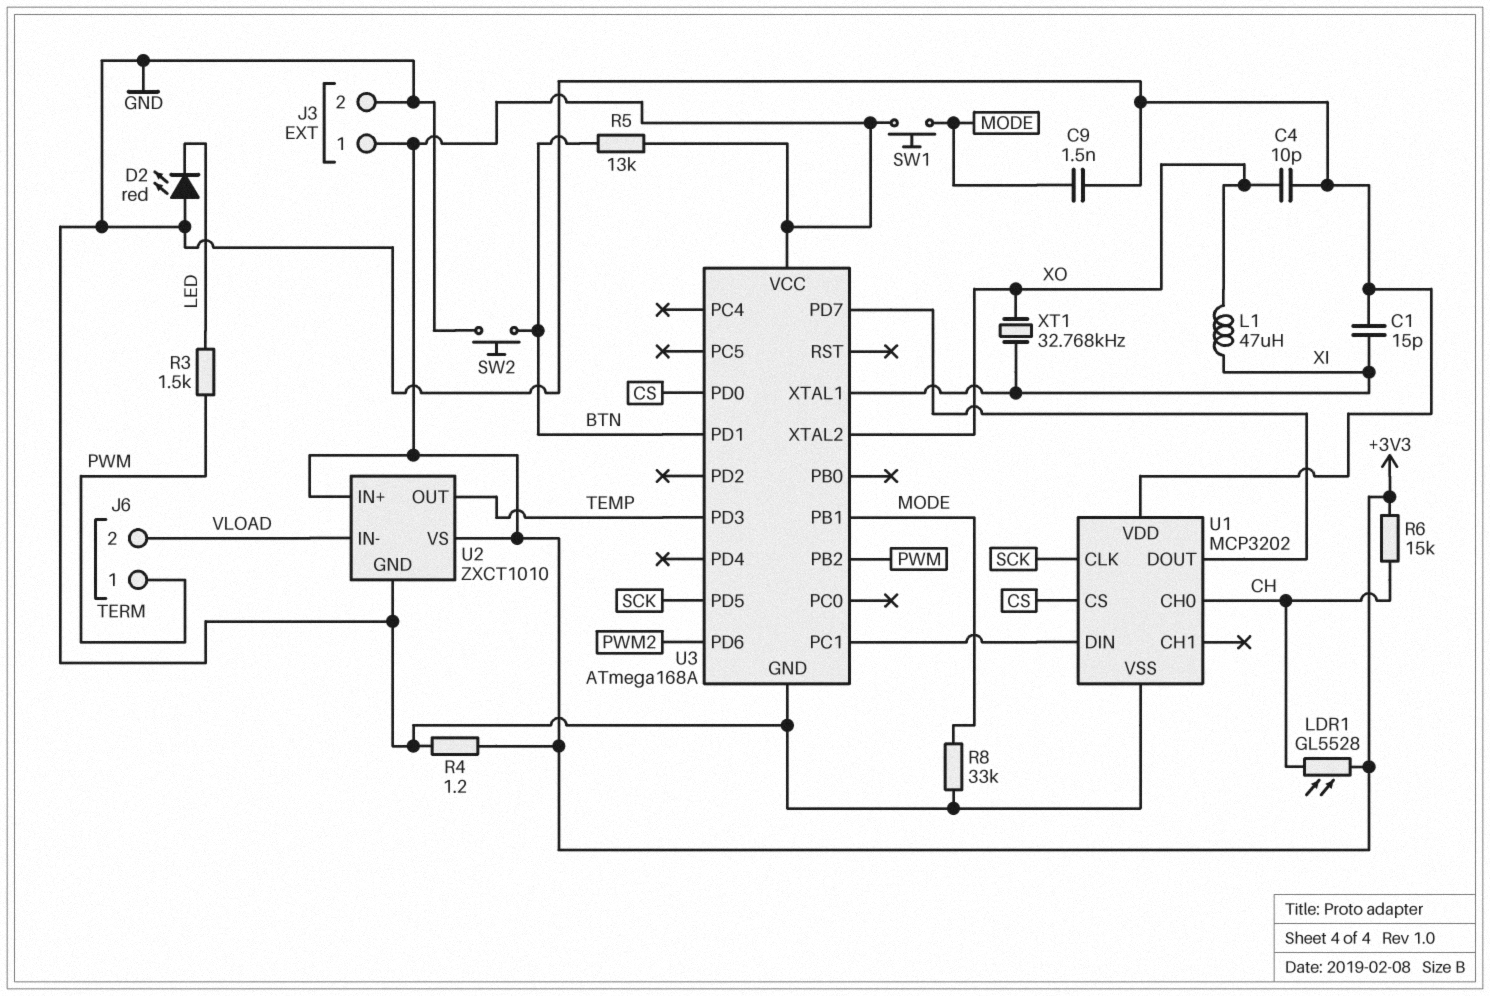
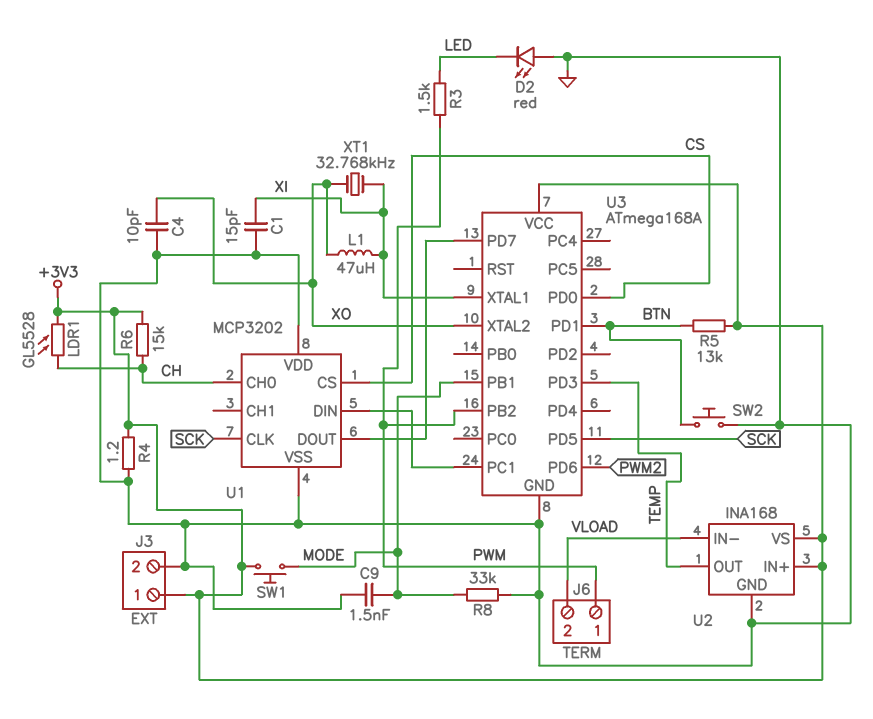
U2: ZXCT1010 -> INA168

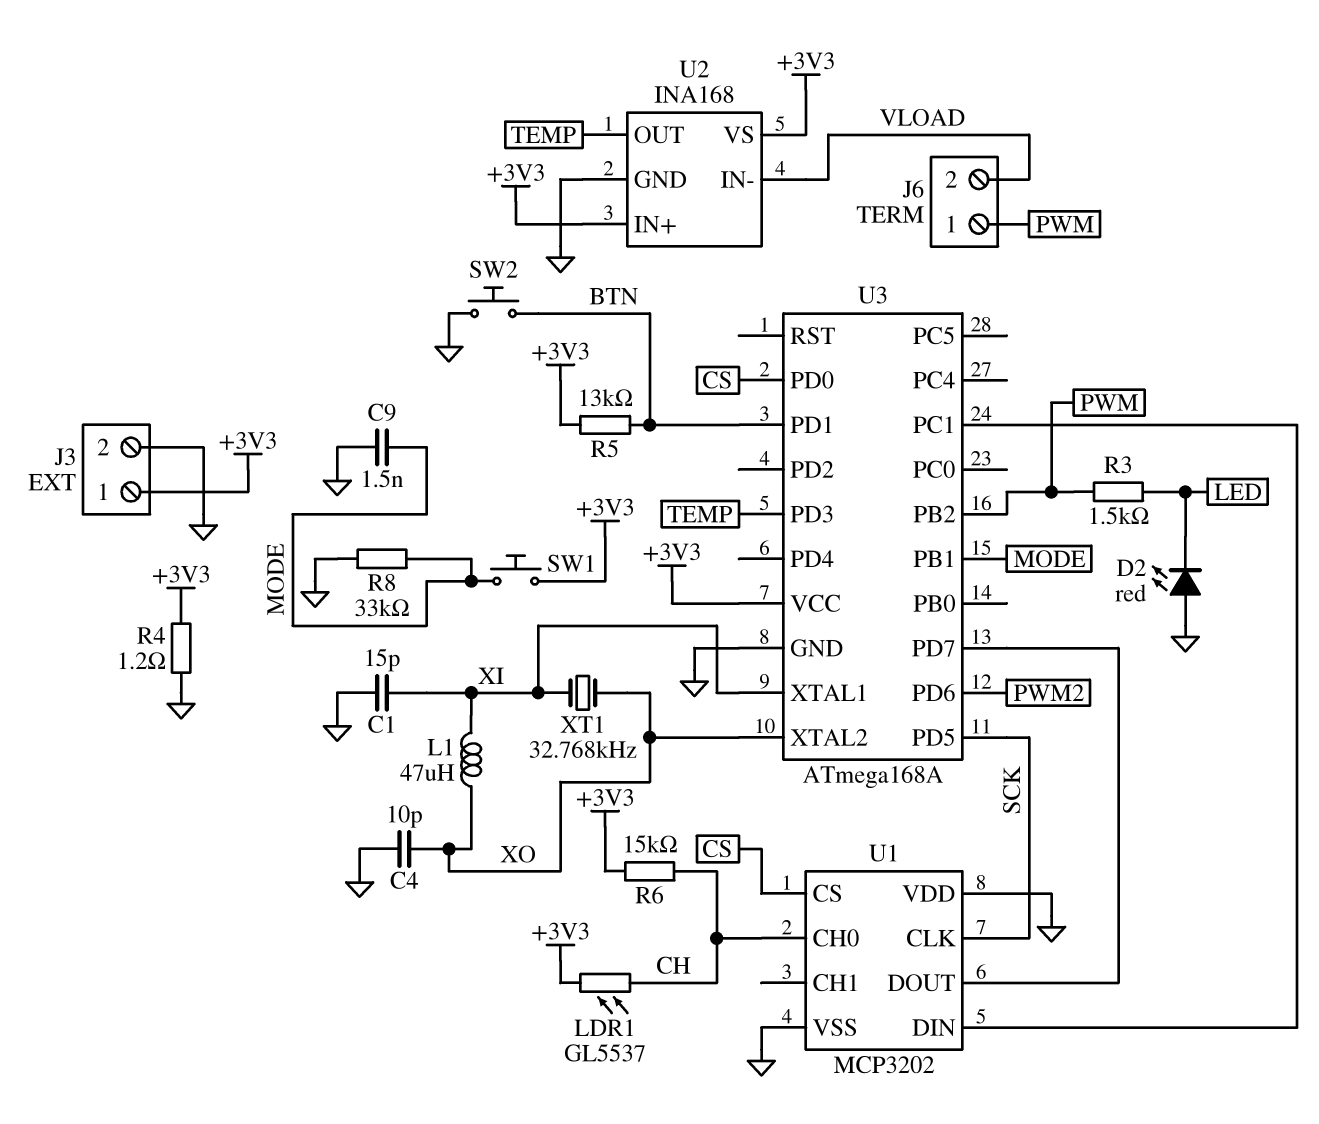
LDR1: GL5528 (+3V3, CH) -> GL5537 (+3V3, CH)

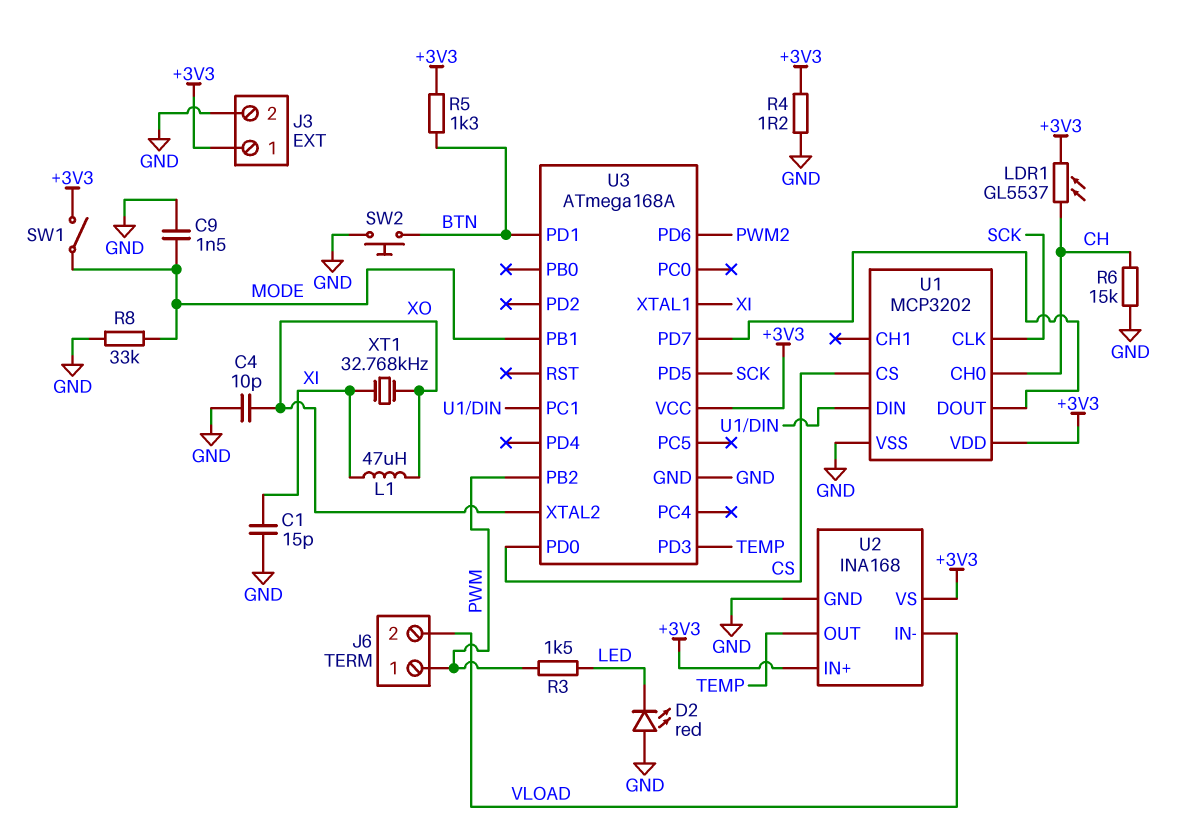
R5: 13k (+3V3, BTN) -> 1.3k (+3V3, BTN)
R6: 15k (+3V3, CH) -> 15k (CH, GND)
SW1: button (+3V3, MODE) -> switch (+3V3, MODE)
U1 pin VDD: GND -> +3V3

